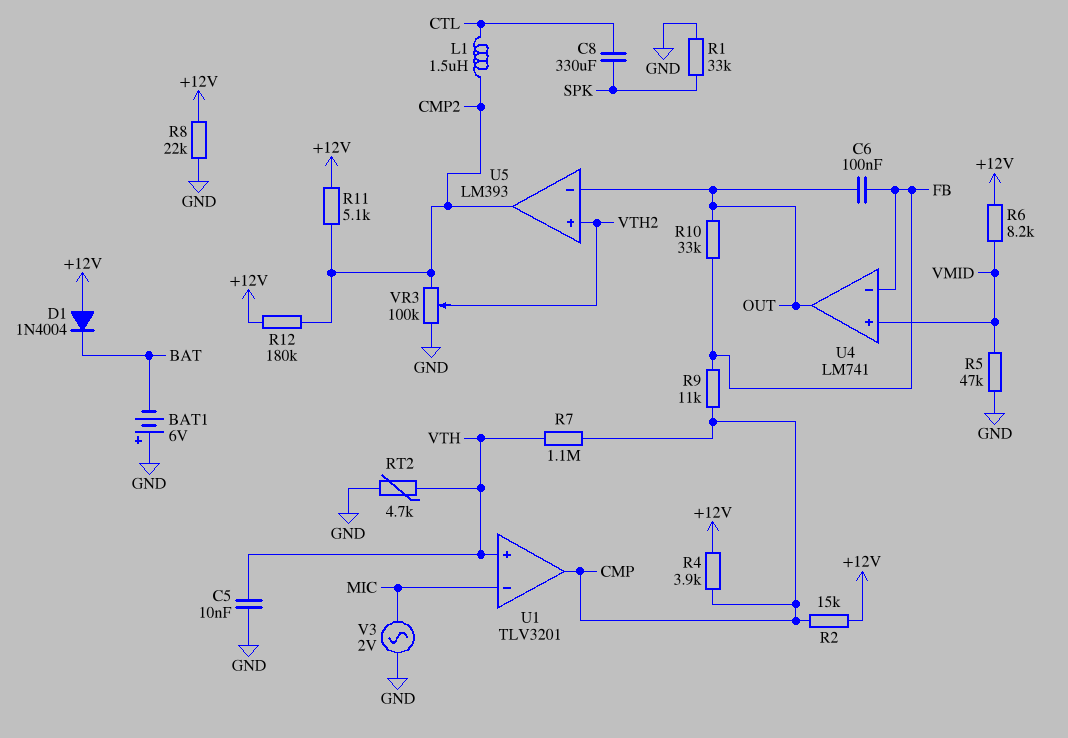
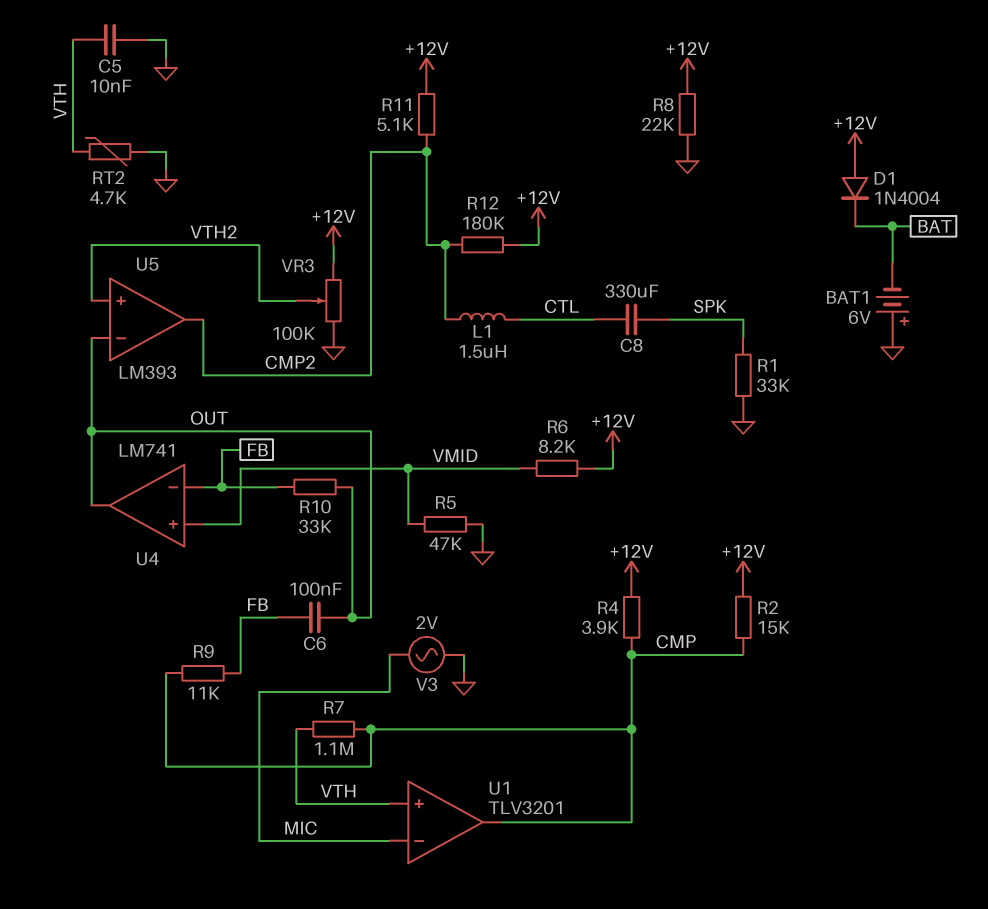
VR3: 100k (CMP2, GND, wiper VTH2) -> 100k (+12V, GND, wiper VTH2)

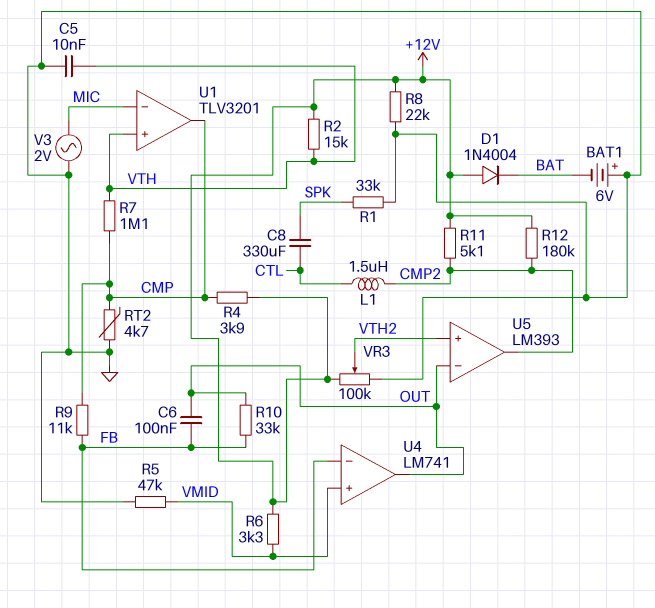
R2: 15k (+12V, CMP) -> 15k (+12V, VTH)
R6: 8.2k (+12V, VMID) -> 3.3k (+12V, VMID)
RT2: 4.7k (GND, VTH) -> 4.7k (CMP, GND)

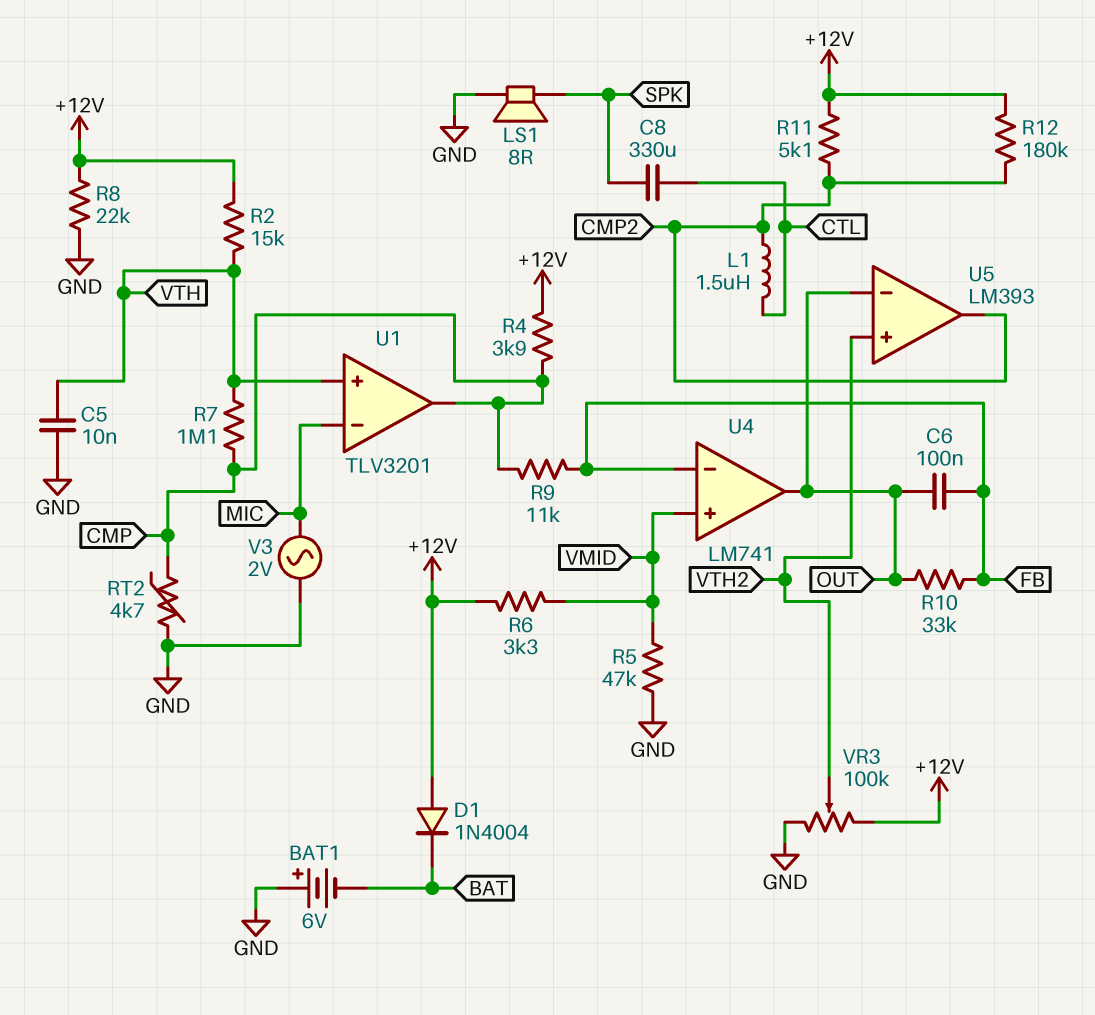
LS1: none -> speaker 8R (GND, SPK)
R1: 33k (GND, SPK) -> none

